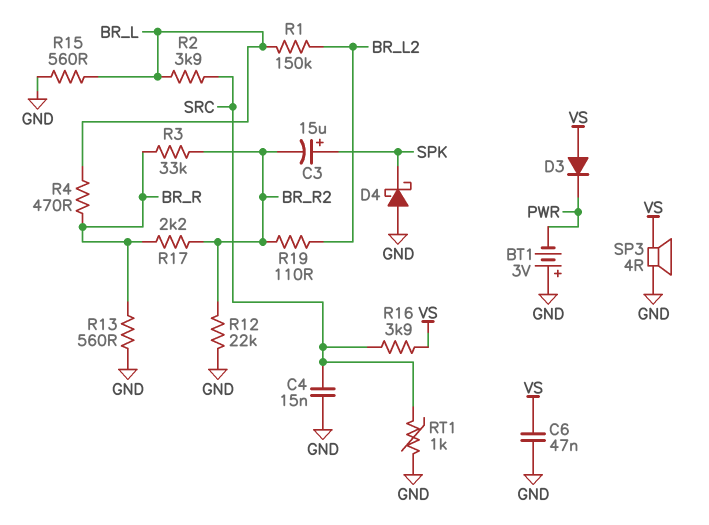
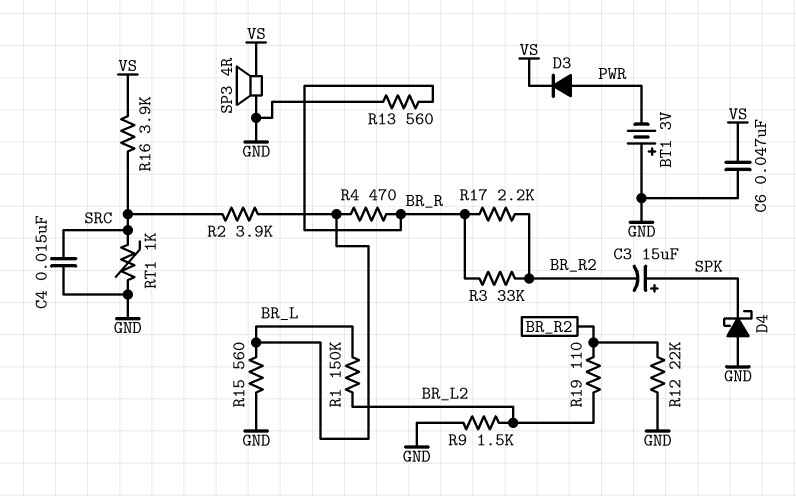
D3: diode (A VS, K PWR) -> diode (A PWR, K VS)
R9: none -> 1.5k (BR_L2, GND)

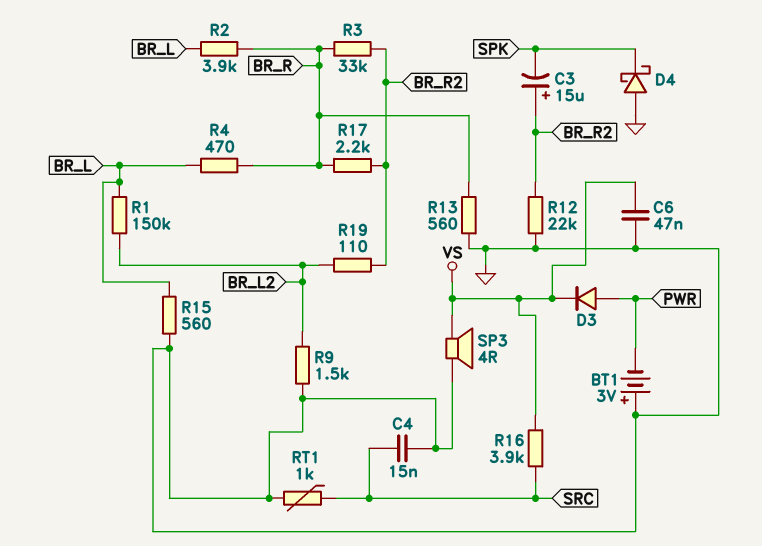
C3: 15uF (plus SPK, minus BR_R2) -> 15uF (plus BR_R2, minus SPK)
R2: 3.9k (BR_L, SRC) -> 3.9k (BR_L, BR_R)

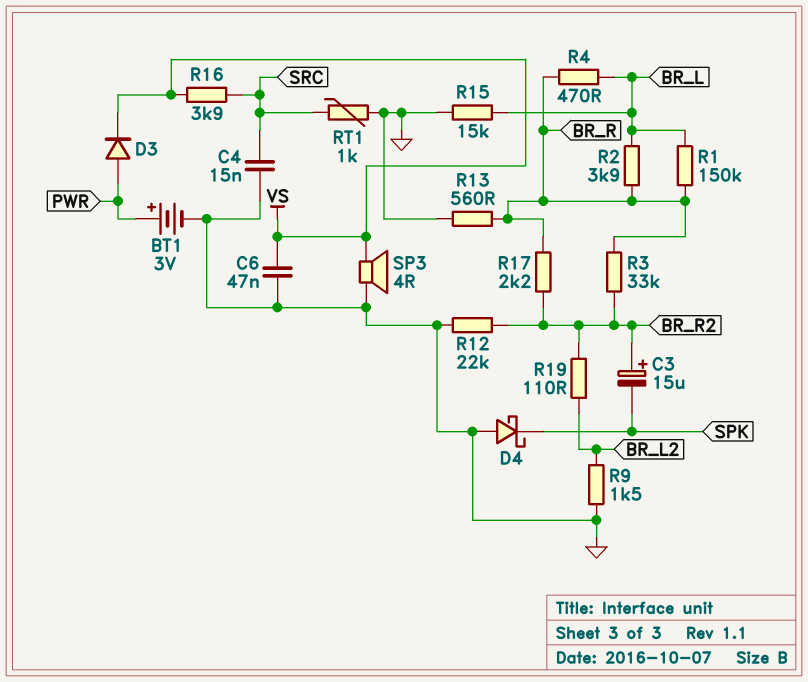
BT1: 3V (plus GND, minus PWR) -> 3V (plus PWR, minus GND)
R1: 150k (BR_L, BR_L2) -> 150k (BR_L, BR_R)
R15: 560 (BR_L, GND) -> 15k (BR_L, GND)

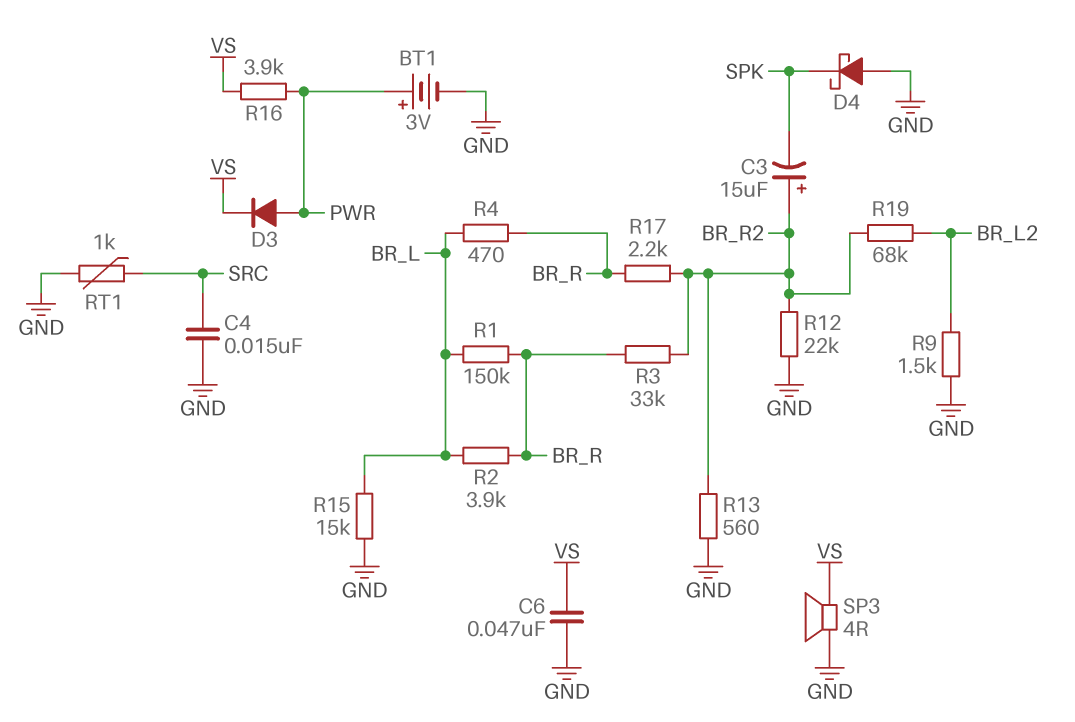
R13: 560 (BR_R, GND) -> 560 (BR_R2, GND)
R16: 3.9k (SRC, VS) -> 3.9k (PWR, VS)
R19: 110 (BR_L2, BR_R2) -> 68k (BR_L2, BR_R2)

